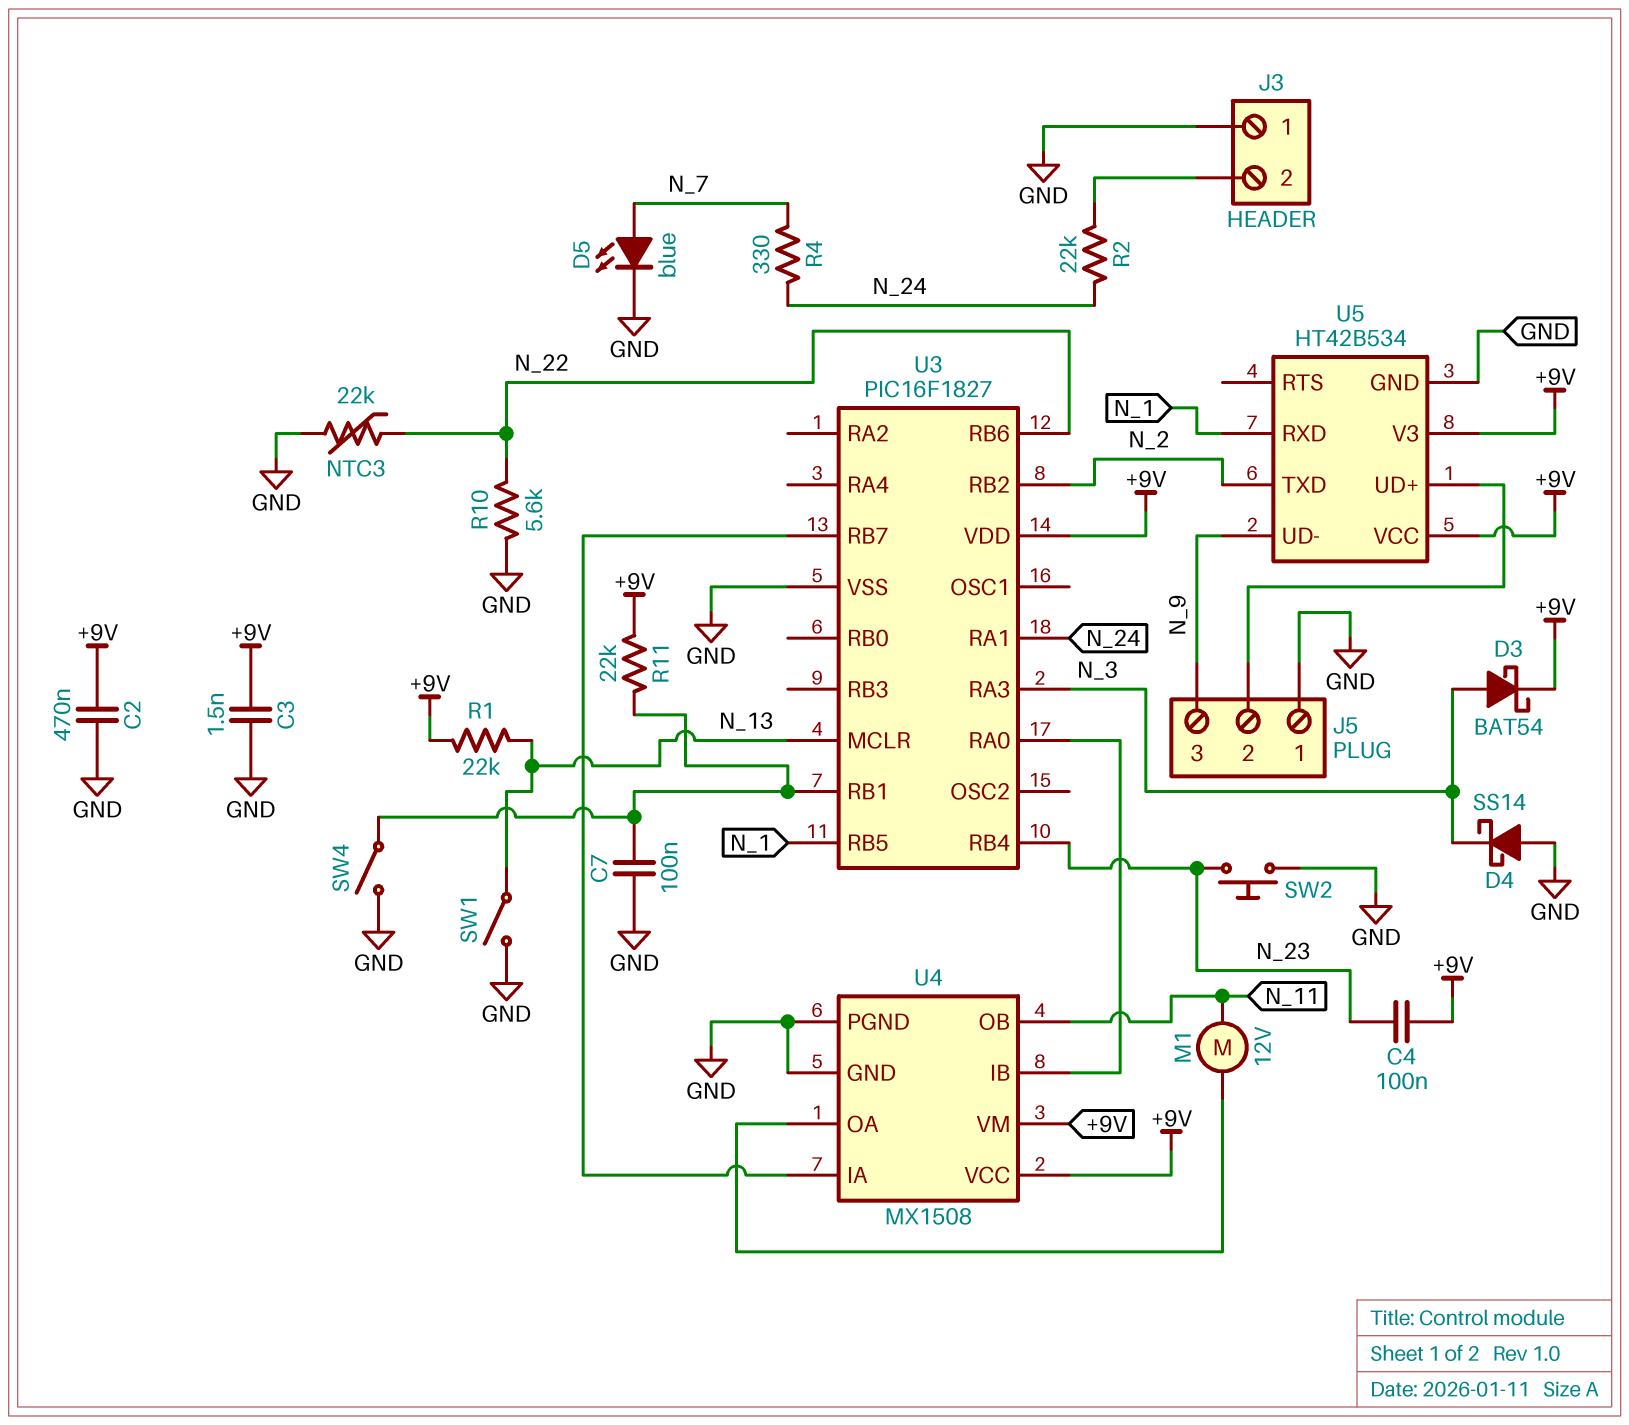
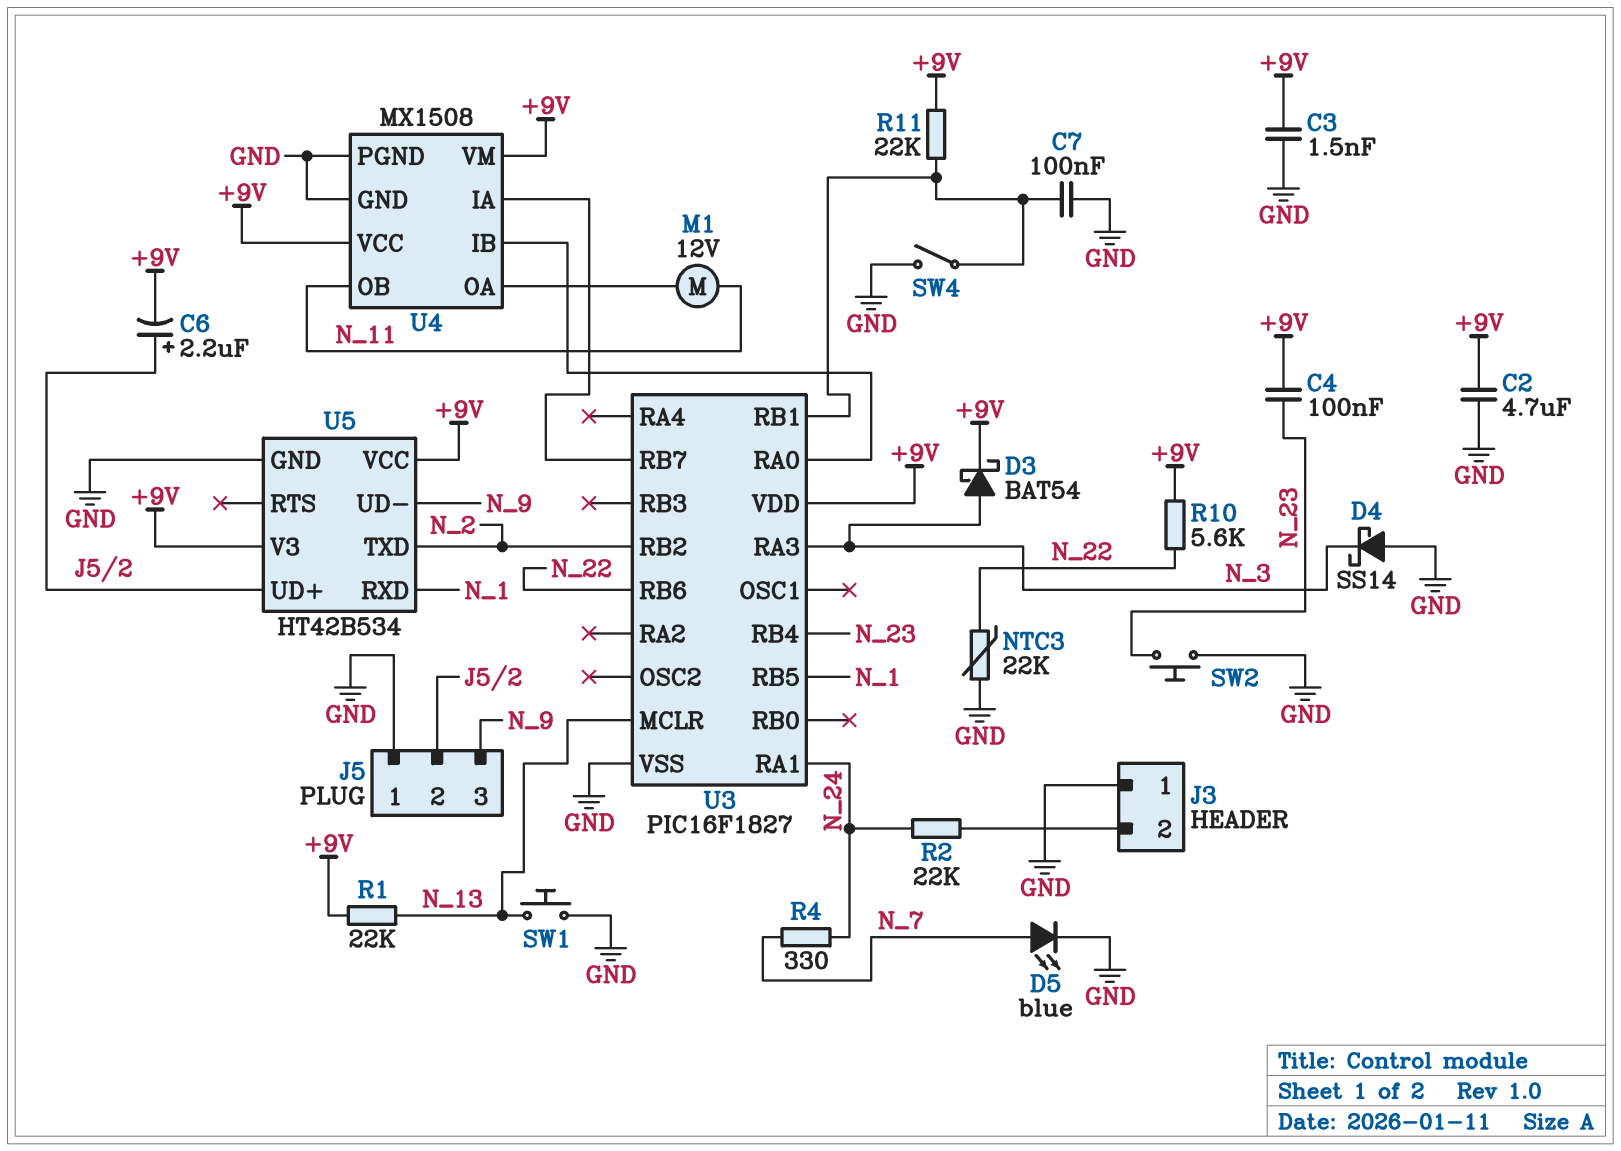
C2: 470nF (+9V, GND) -> 4.7uF (+9V, GND)
C6: none -> 2.2uF (plus J5/2, minus +9V)
R10: 5.6k (GND, N_22) -> 5.6k (+9V, N_22)
SW1: switch (GND, N_13) -> button (GND, N_13)

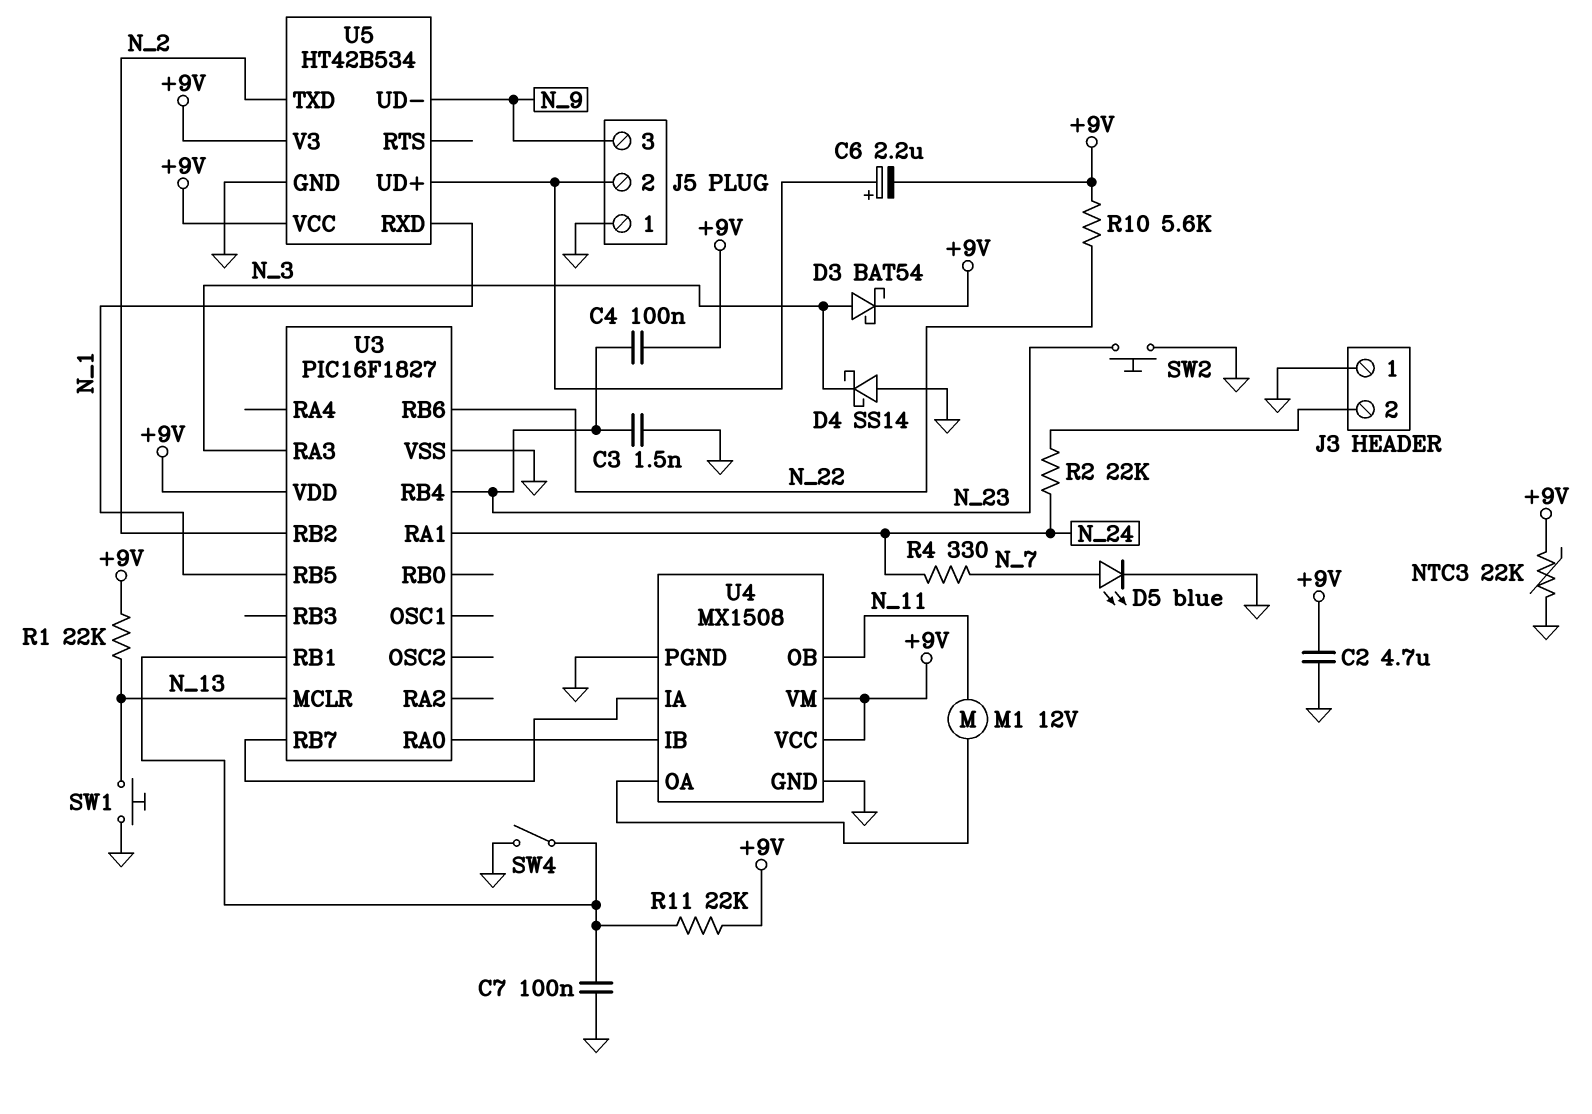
C3: 1.5nF (+9V, GND) -> 1.5nF (GND, N_23)
NTC3: 22k (GND, N_22) -> 22k (+9V, GND)

